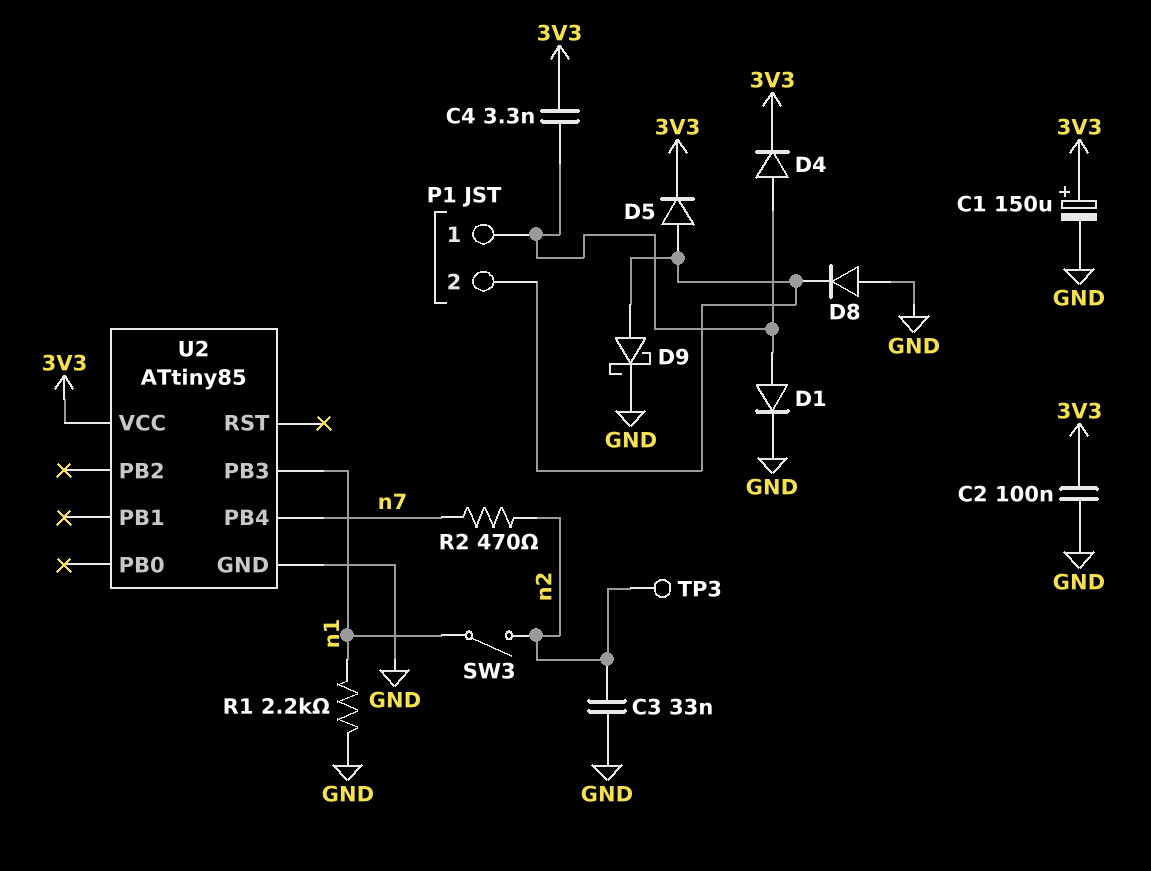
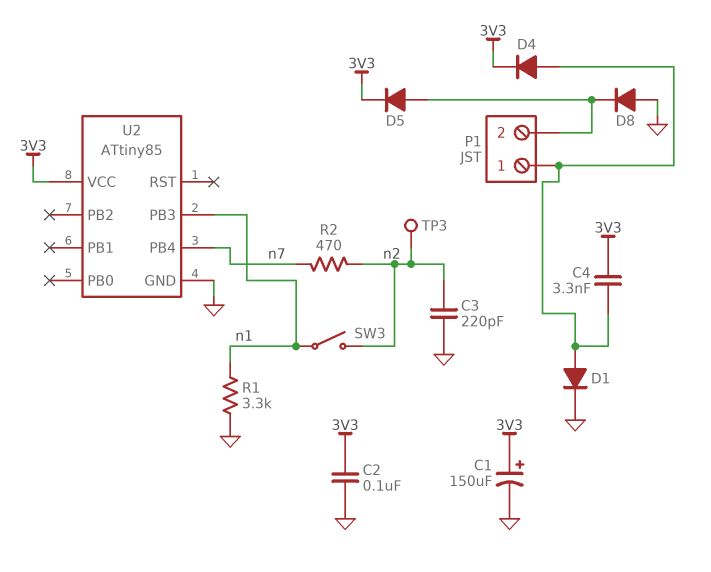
C3: 33nF (GND, n2) -> 220pF (GND, n2)
D9: schottky (A P1/2, K GND) -> none
R1: 2.2k (GND, n1) -> 3.3k (GND, n1)

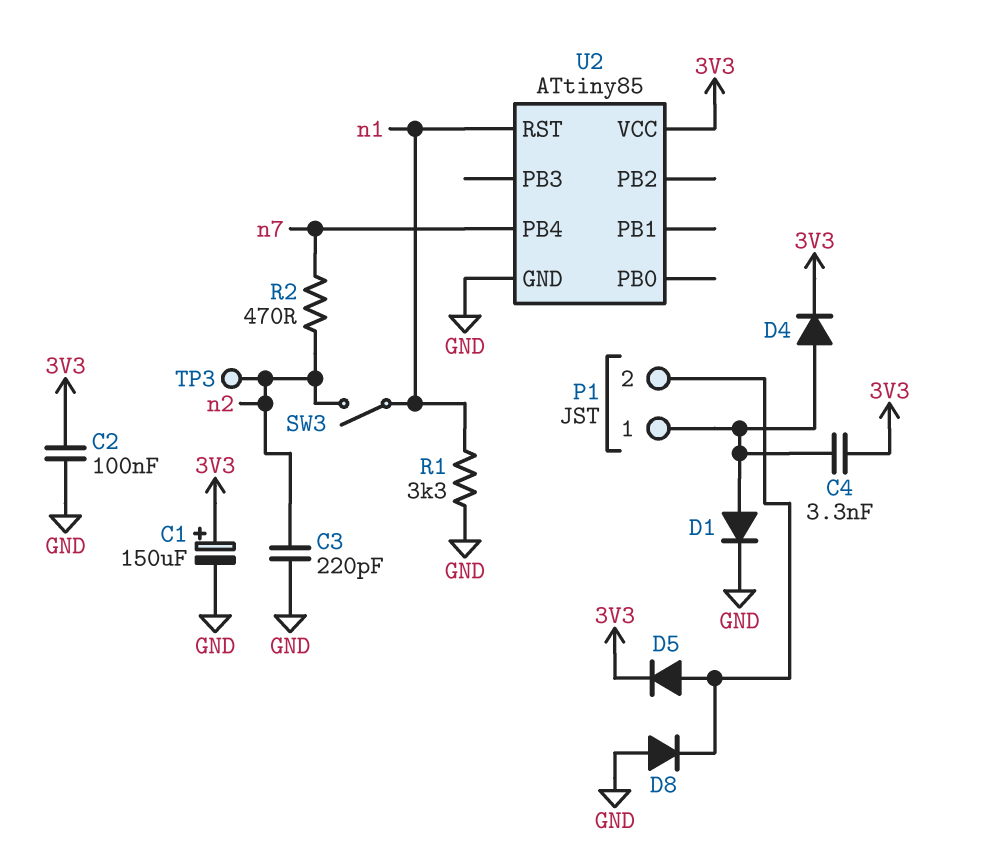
U2 pin PB3: n1 -> none
U2 pin RST: none -> n1

